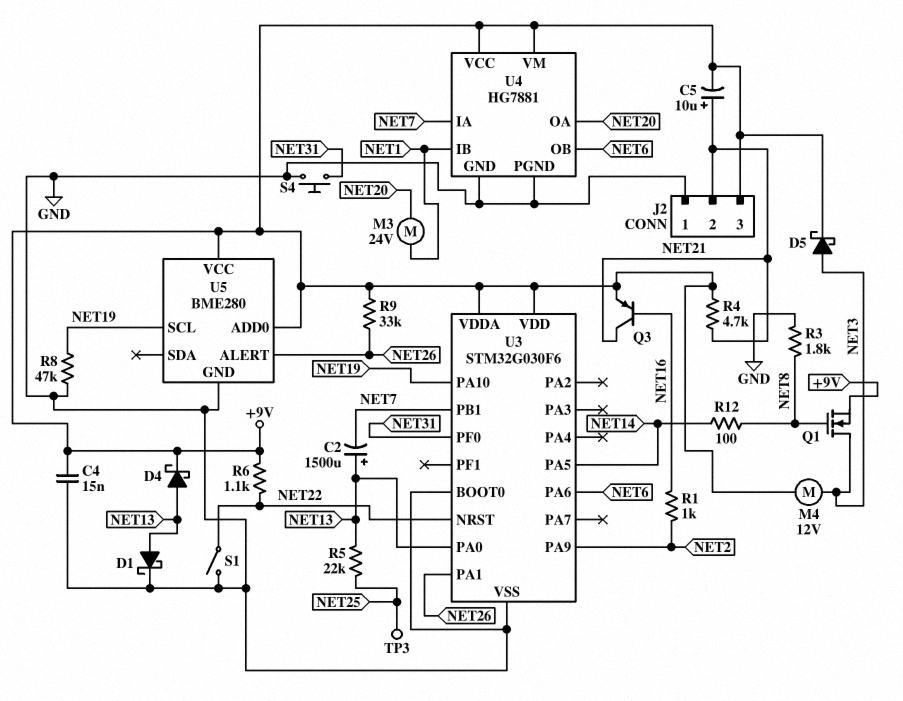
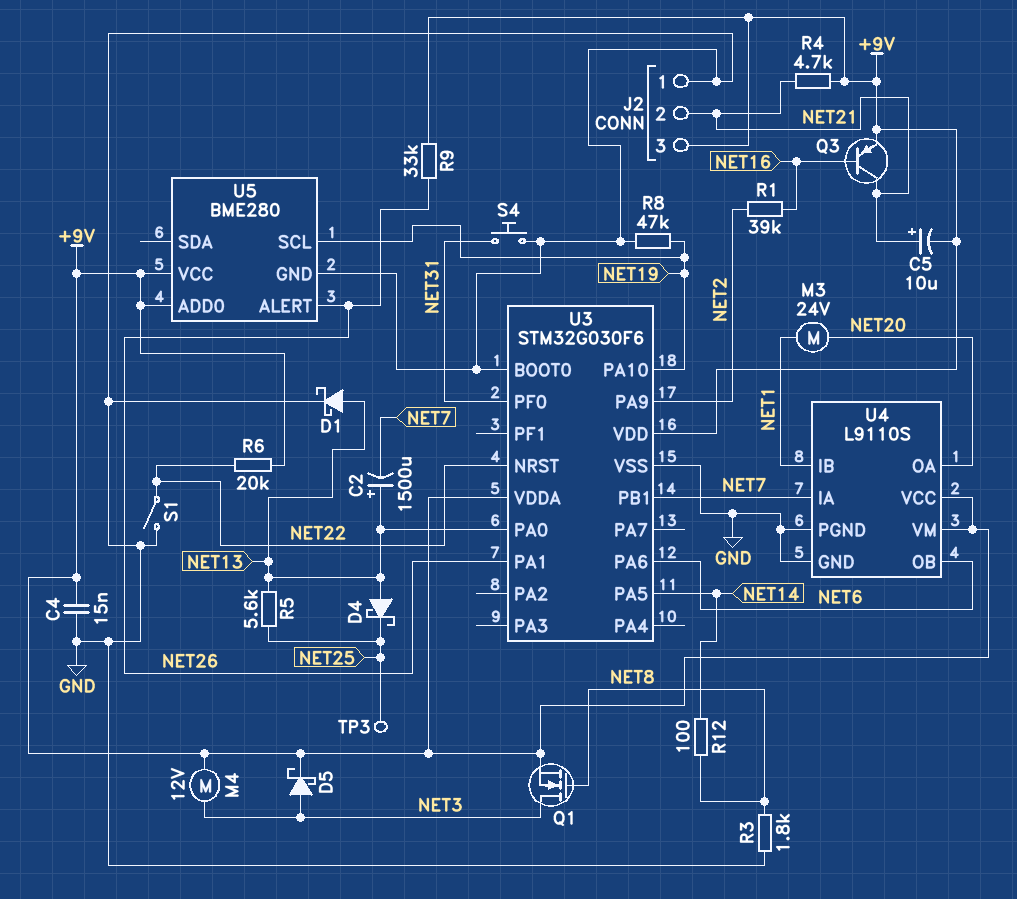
D4: schottky (A NET13, K +9V) -> schottky (A NET13, K NET25)
R1: 1k (NET2, NET16) -> 39k (NET2, NET16)
R5: 22k (NET13, NET25) -> 5.6k (NET13, NET25)
R6: 1.1k (+9V, NET22) -> 20k (+9V, NET22)
U4: HG7881 -> L9110S

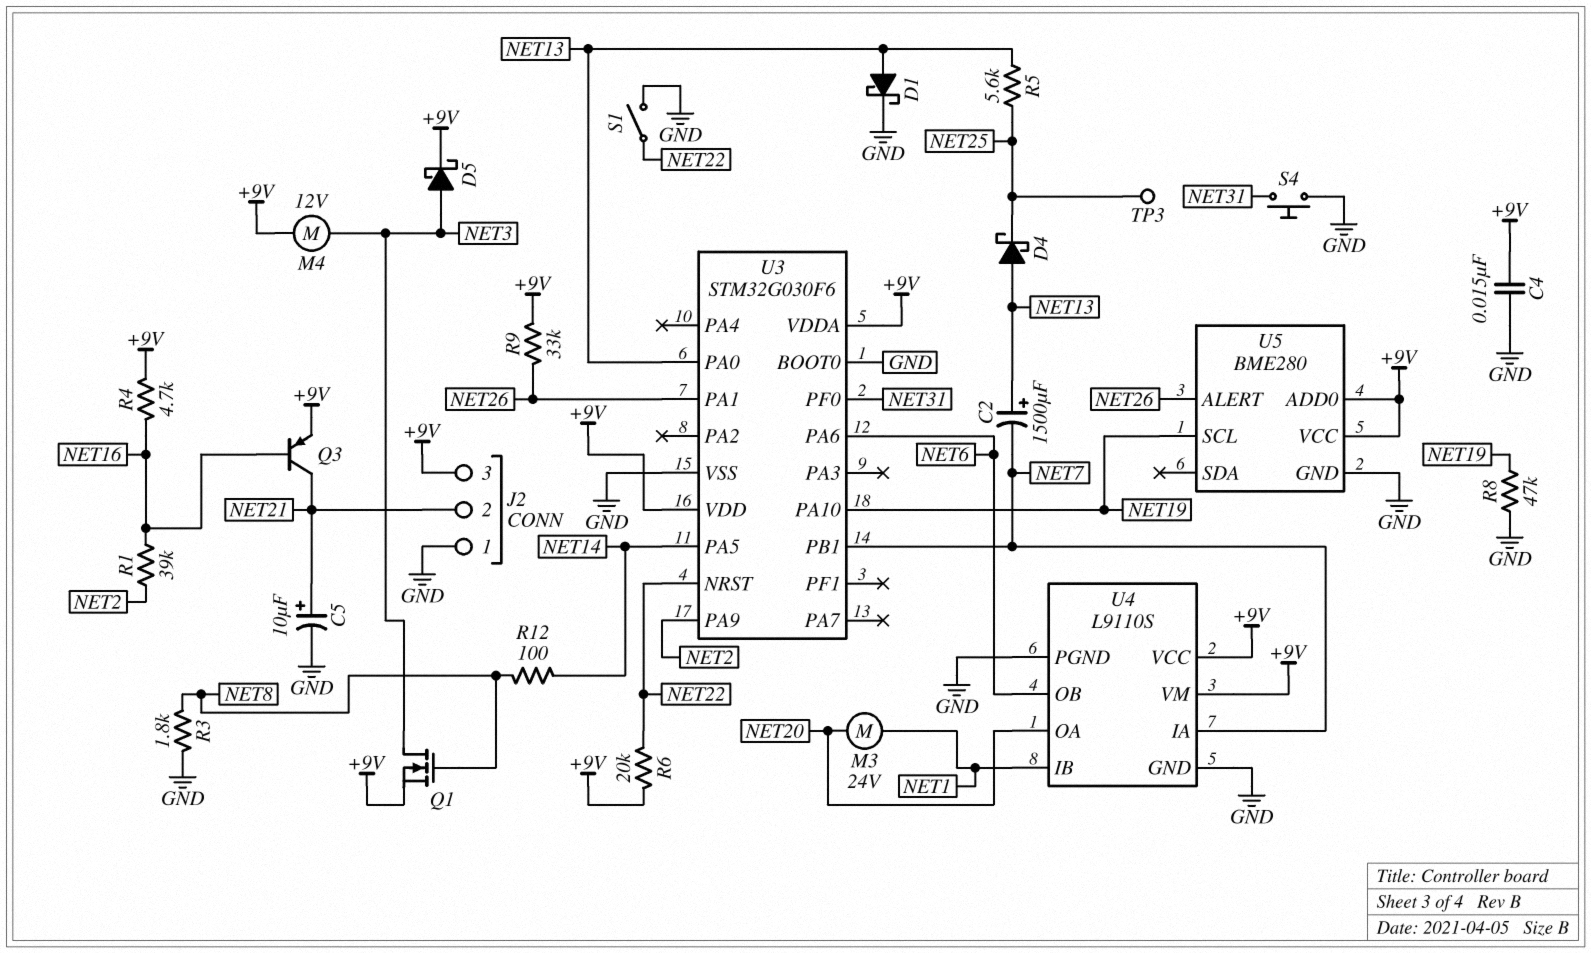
C5: 10uF (plus NET21, minus +9V) -> 10uF (plus NET21, minus GND)
R4: 4.7k (+9V, NET21) -> 4.7k (+9V, NET16)

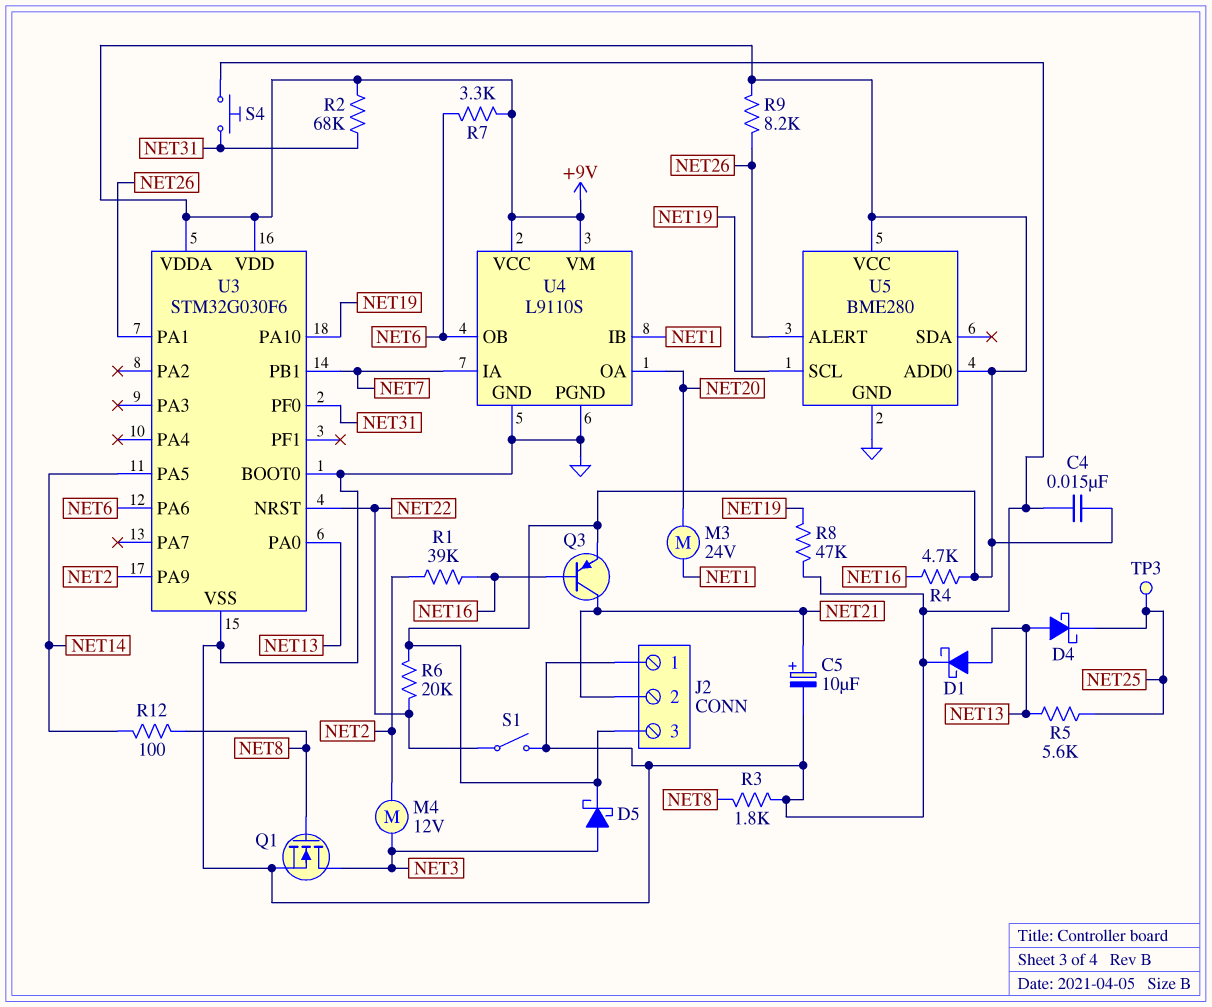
C2: 1500uF (plus NET13, minus NET7) -> none
M4: motor 12V (+9V, NET3) -> motor 12V (NET2, NET3)
Q1: NMOS (G NET8, D NET3, S +9V) -> NMOS (G NET8, D NET3, S GND)
R2: none -> 68k (+9V, NET31)
R7: none -> 3.3k (+9V, NET6)
R9: 33k (+9V, NET26) -> 8.2k (+9V, NET26)

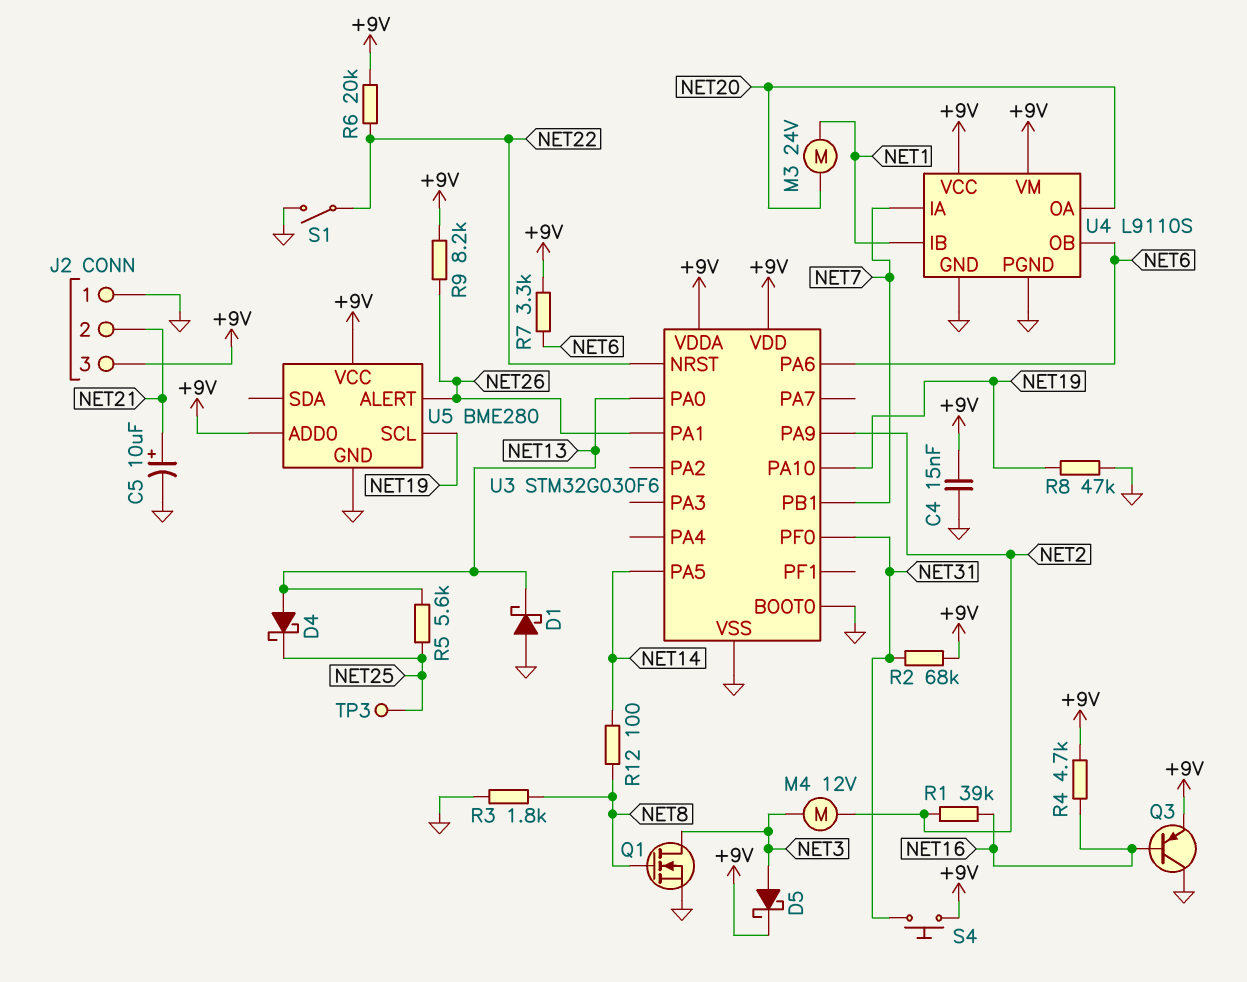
D1: schottky (A NET13, K GND) -> schottky (A GND, K NET13)
Q3: PNP (B NET16, C NET21, E +9V) -> PNP (B NET16, C GND, E +9V)
S4: button (GND, NET31) -> button (+9V, NET31)

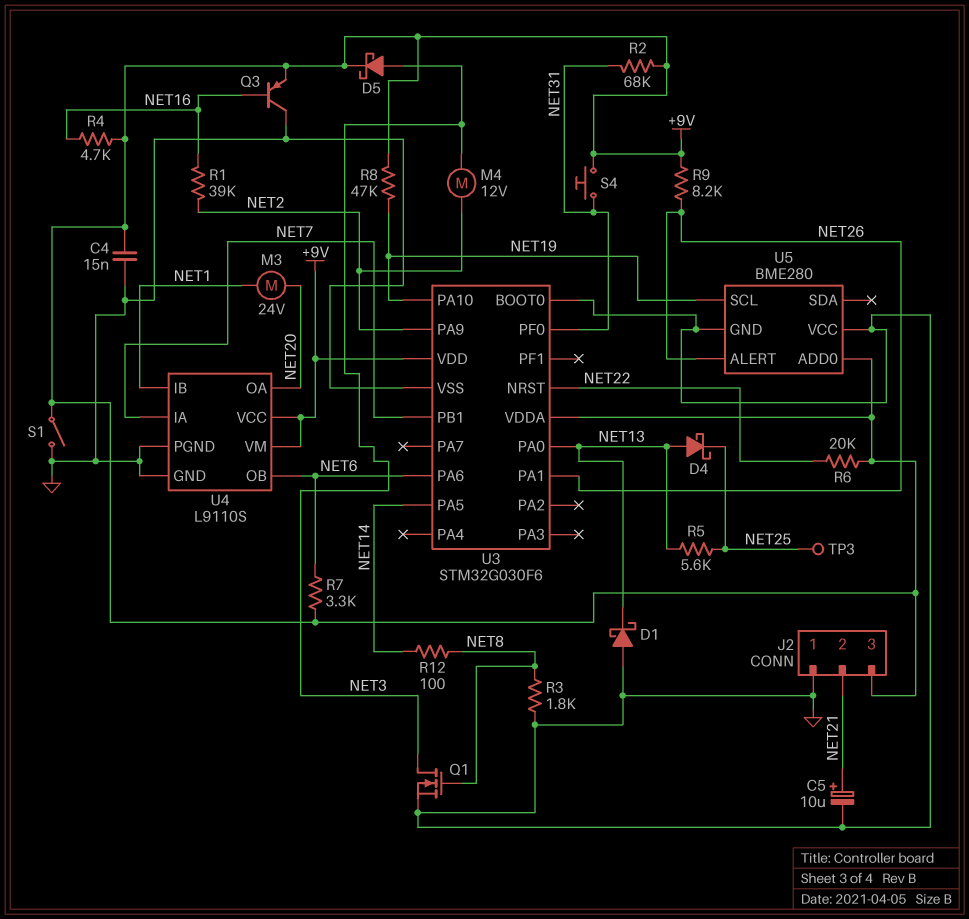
R8: 47k (GND, NET19) -> 47k (+9V, NET19)
S1: switch (GND, NET22) -> switch (+9V, GND)
U5 pin VCC: +9V -> GND

